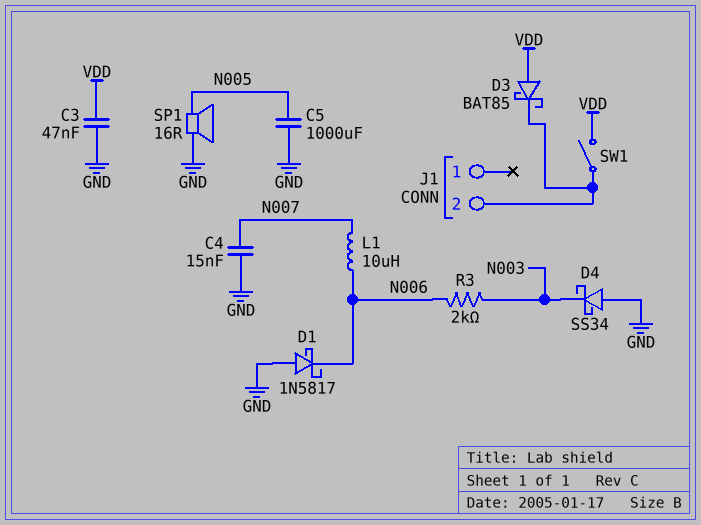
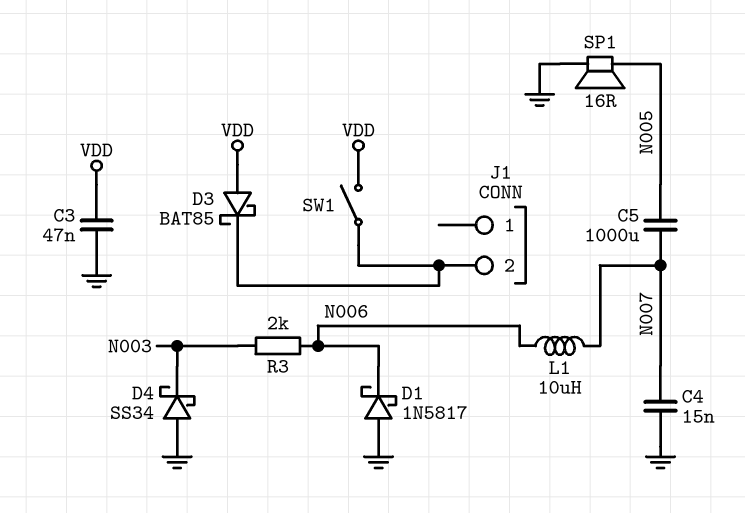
C5: 1000uF (GND, N005) -> 1000uF (N005, N007)

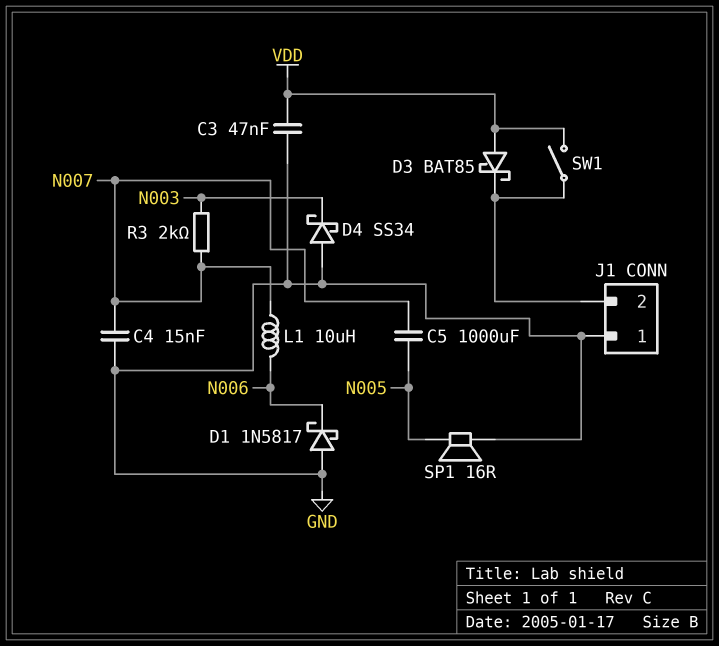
J1 pin 1: none -> GND
R3: 2k (N003, N006) -> 2k (N003, N007)

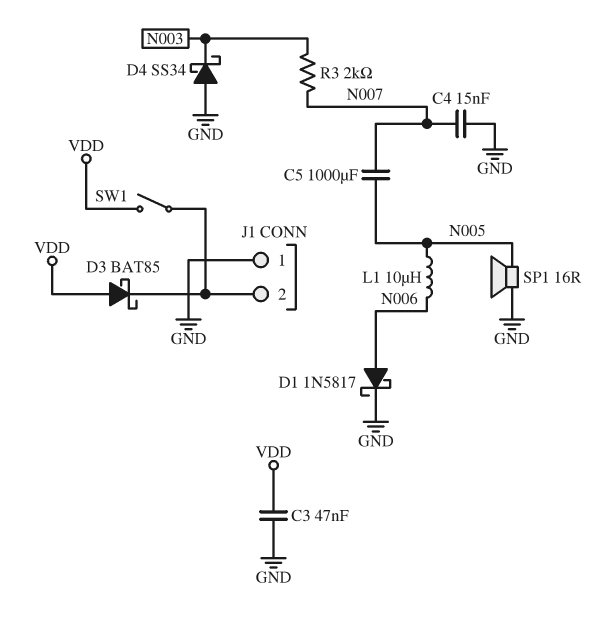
D1: schottky 1N5817 (A GND, K N006) -> schottky 1N5817 (A N006, K GND)
L1: 10uH (N006, N007) -> 10uH (N005, N006)

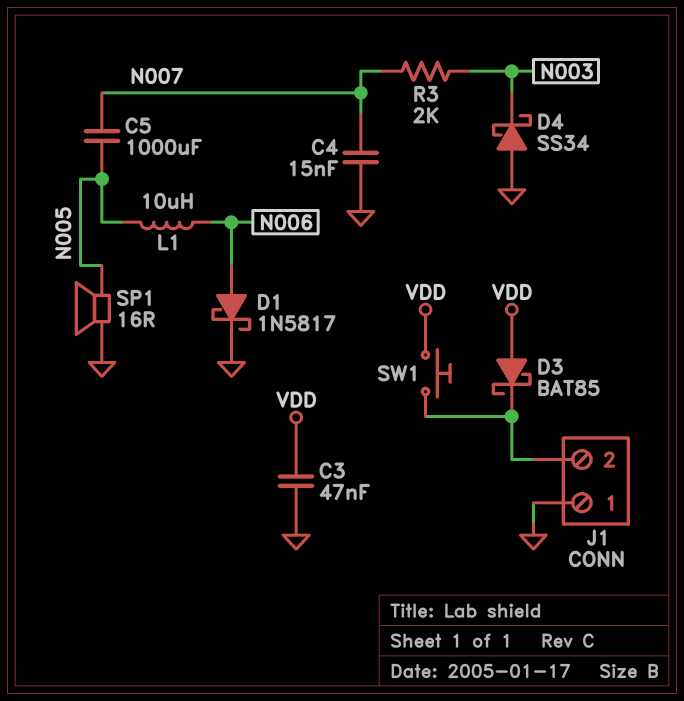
SW1: switch (J1/2, VDD) -> button (J1/2, VDD)

